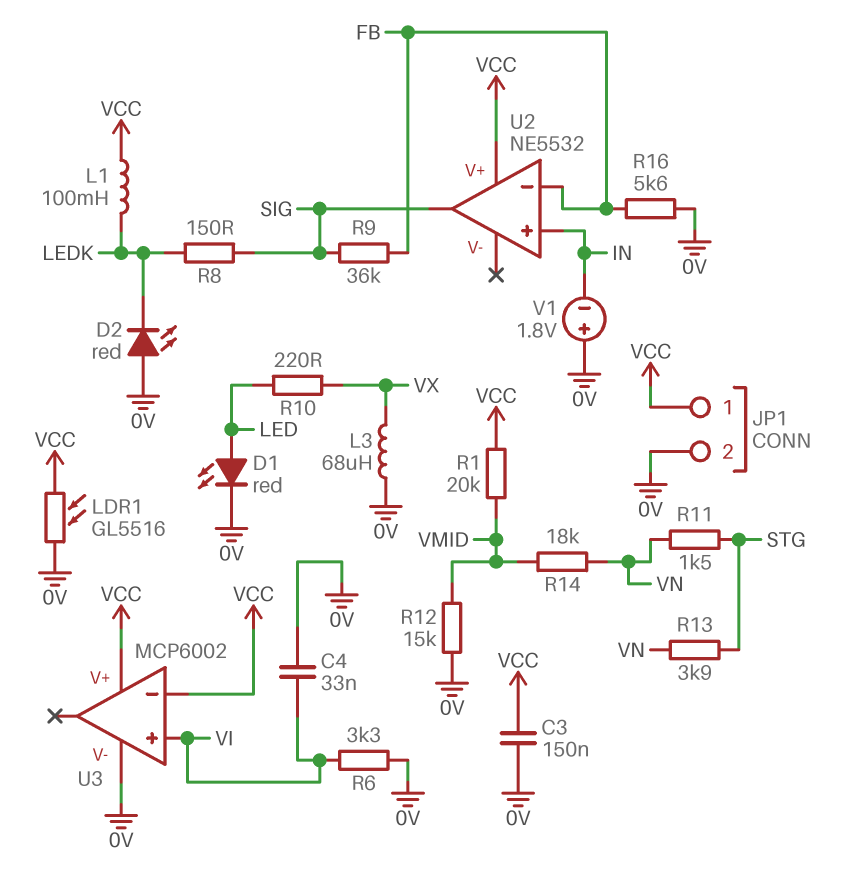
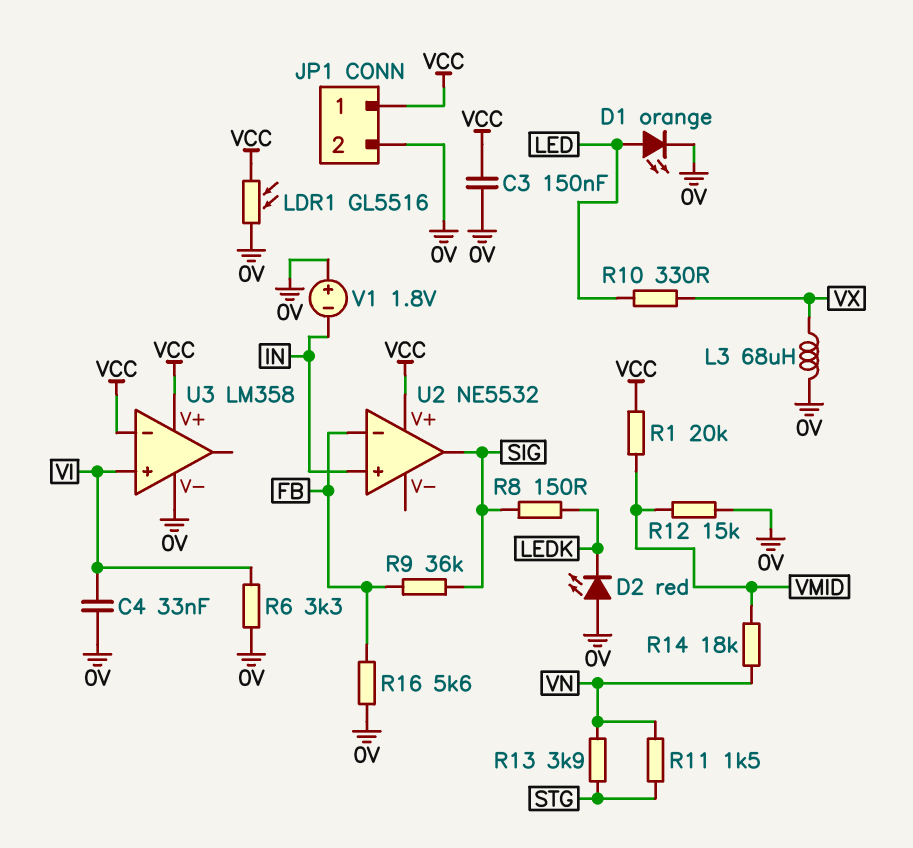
D1: LED red (A LED, K 0V) -> LED orange (A LED, K 0V)
L1: 100mH (LEDK, VCC) -> none
R10: 220 (LED, VX) -> 330 (LED, VX)
U3: MCP6002 -> LM358

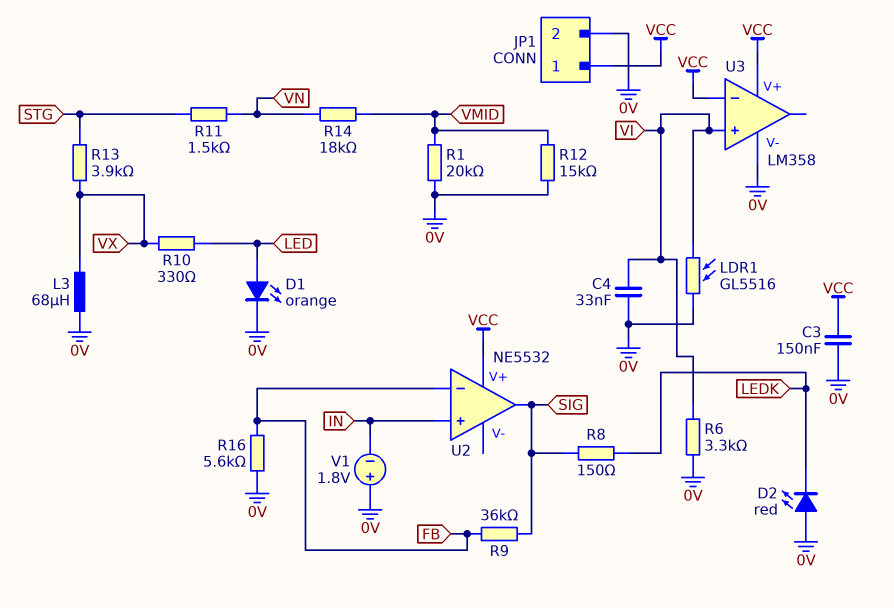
LDR1: GL5516 (0V, VCC) -> GL5516 (0V, VI)
R1: 20k (VCC, VMID) -> 20k (0V, VMID)
R13: 3.9k (STG, VN) -> 3.9k (STG, VX)

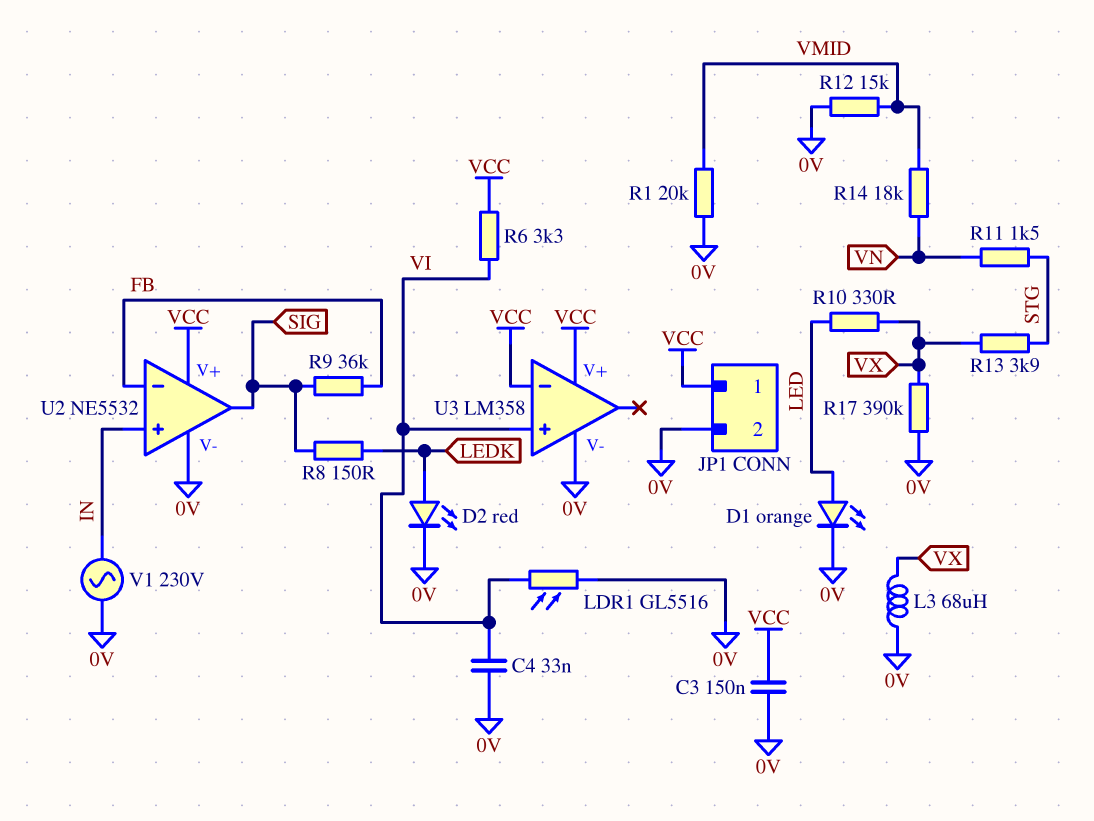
D2: LED red (A 0V, K LEDK) -> LED red (A LEDK, K 0V)
R6: 3.3k (0V, VI) -> 3.3k (VCC, VI)
R16: 5.6k (0V, FB) -> none
R17: none -> 390k (0V, VX)
U2 pin V-: none -> 0V
V1: 1.8V (plus 0V, minus IN) -> AC 230V (0V, IN)

